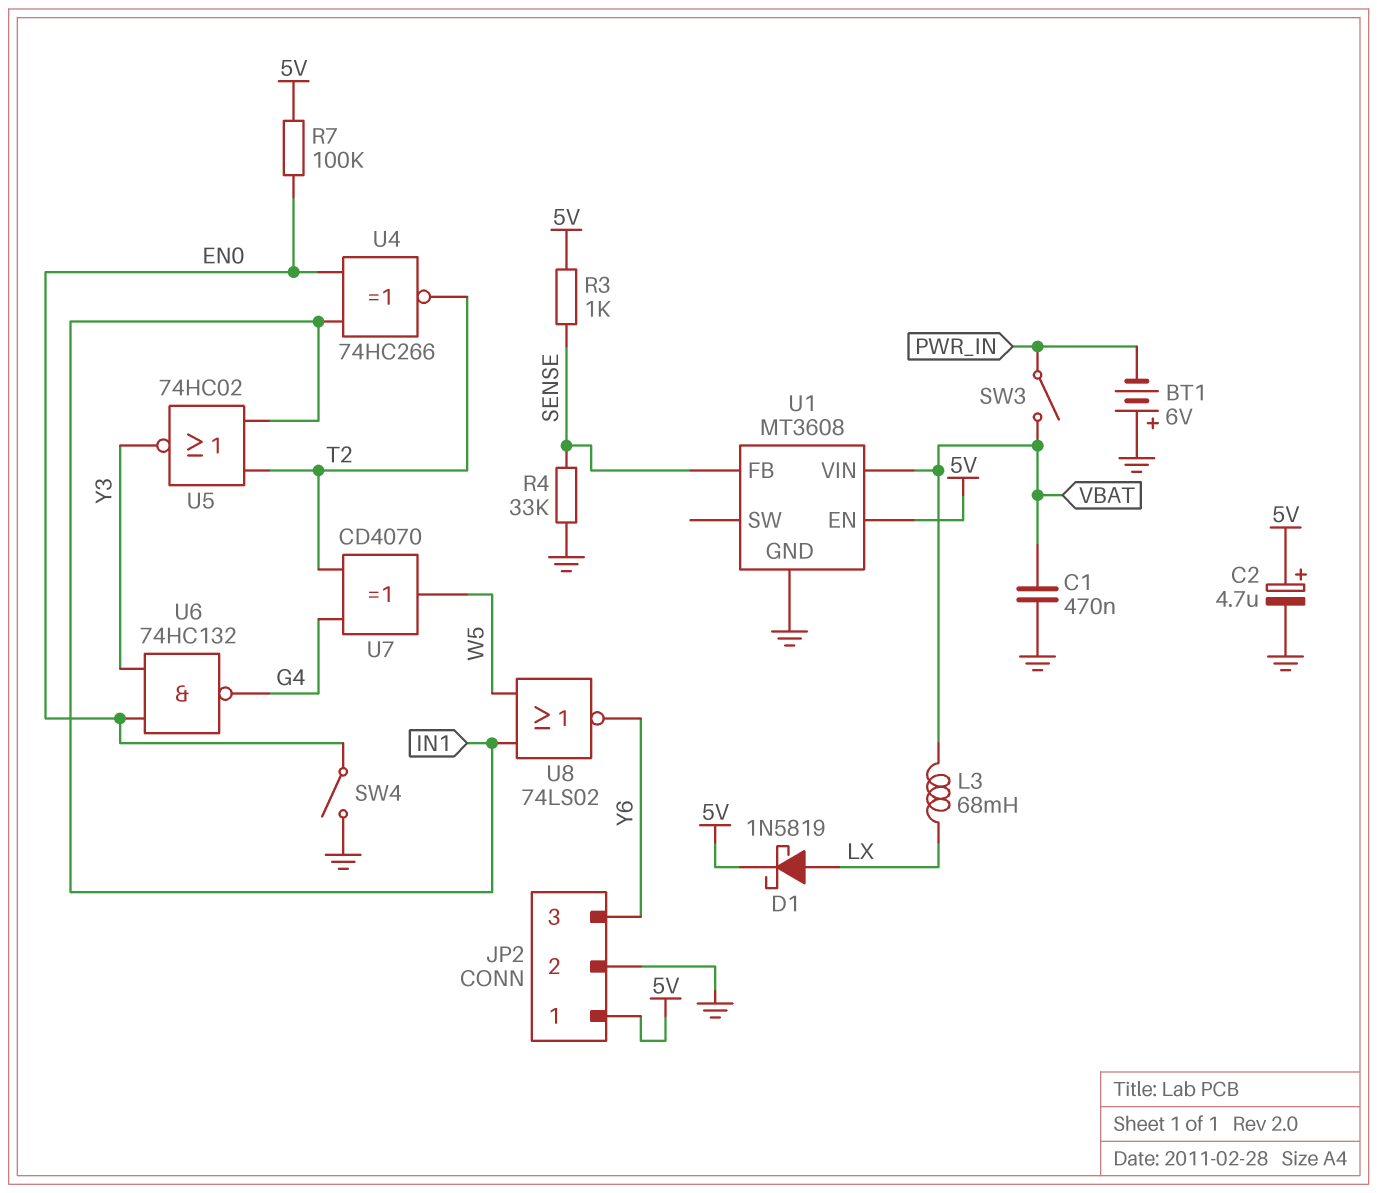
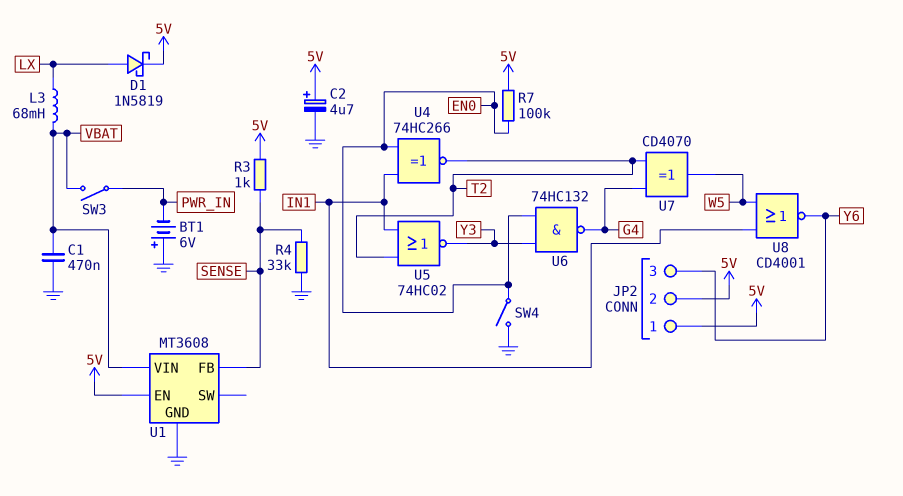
JP2 pin 2: GND -> 5V
U8: NOR 74LS02 (in IN1, in W5, out Y6) -> NOR CD4001 (in IN1, in W5, out Y6)

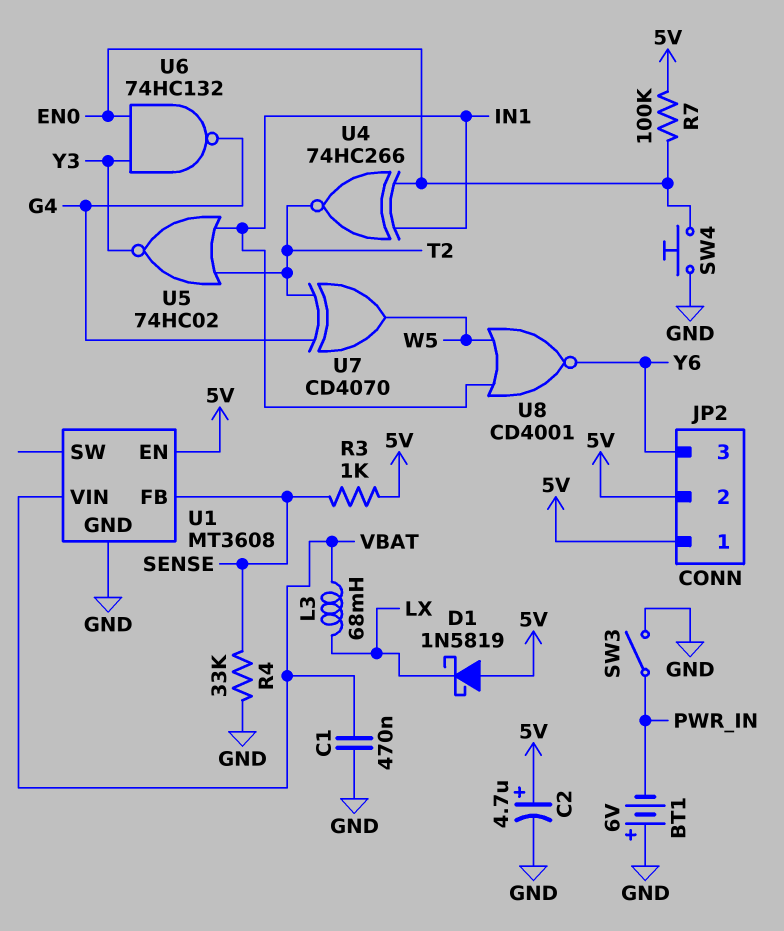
D1: schottky 1N5819 (A LX, K 5V) -> schottky 1N5819 (A 5V, K LX)
SW3: switch (PWR_IN, VBAT) -> switch (GND, PWR_IN)
SW4: switch (EN0, GND) -> button (EN0, GND)

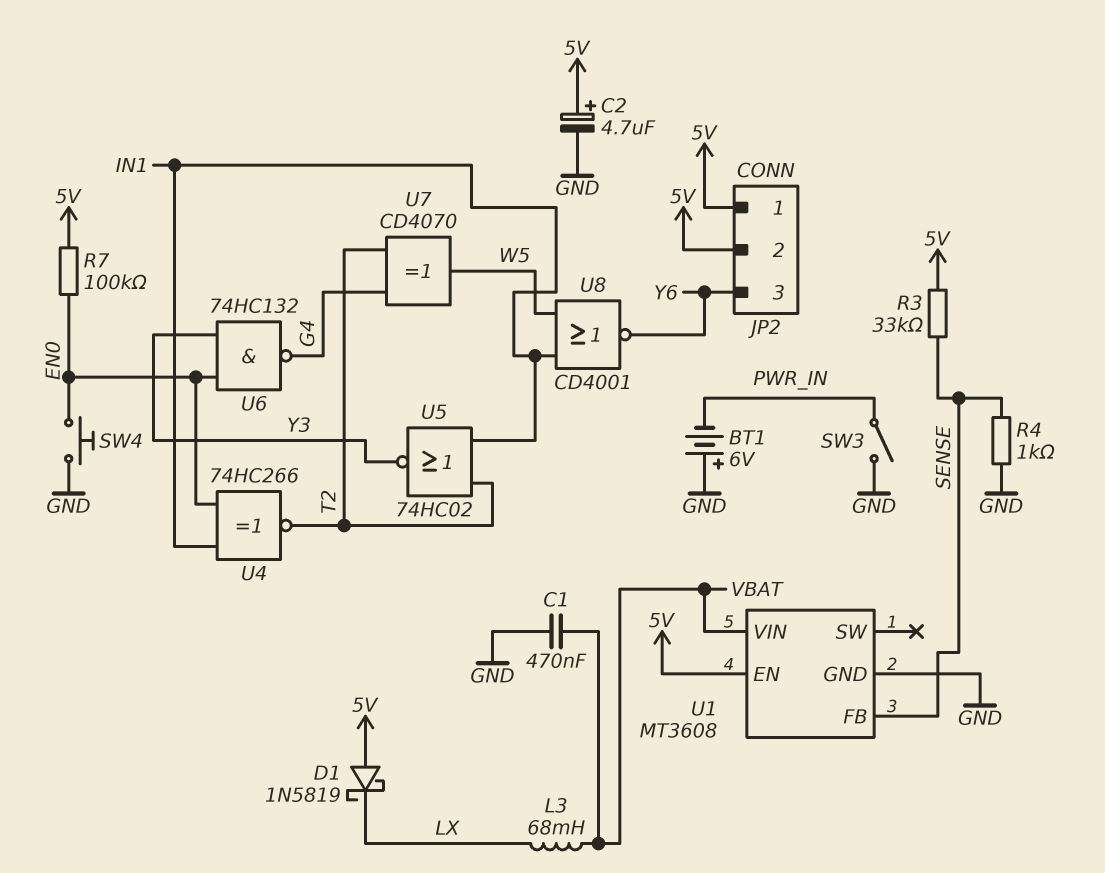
R3: 1k (5V, SENSE) -> 33k (5V, SENSE)
R4: 33k (GND, SENSE) -> 1k (GND, SENSE)

